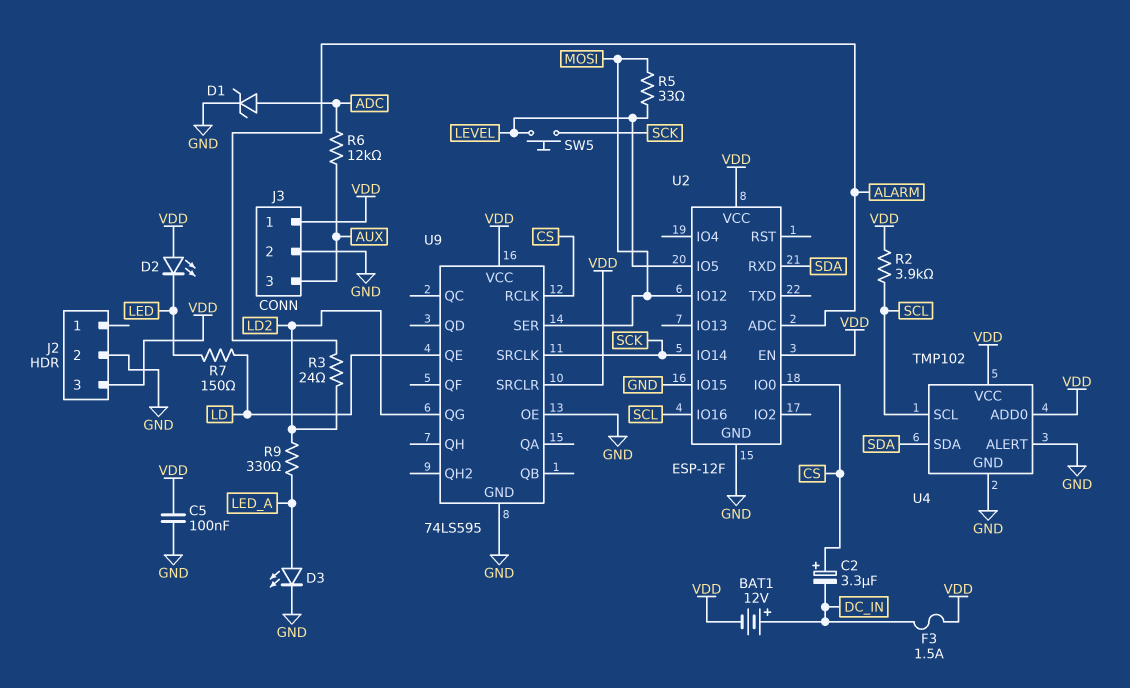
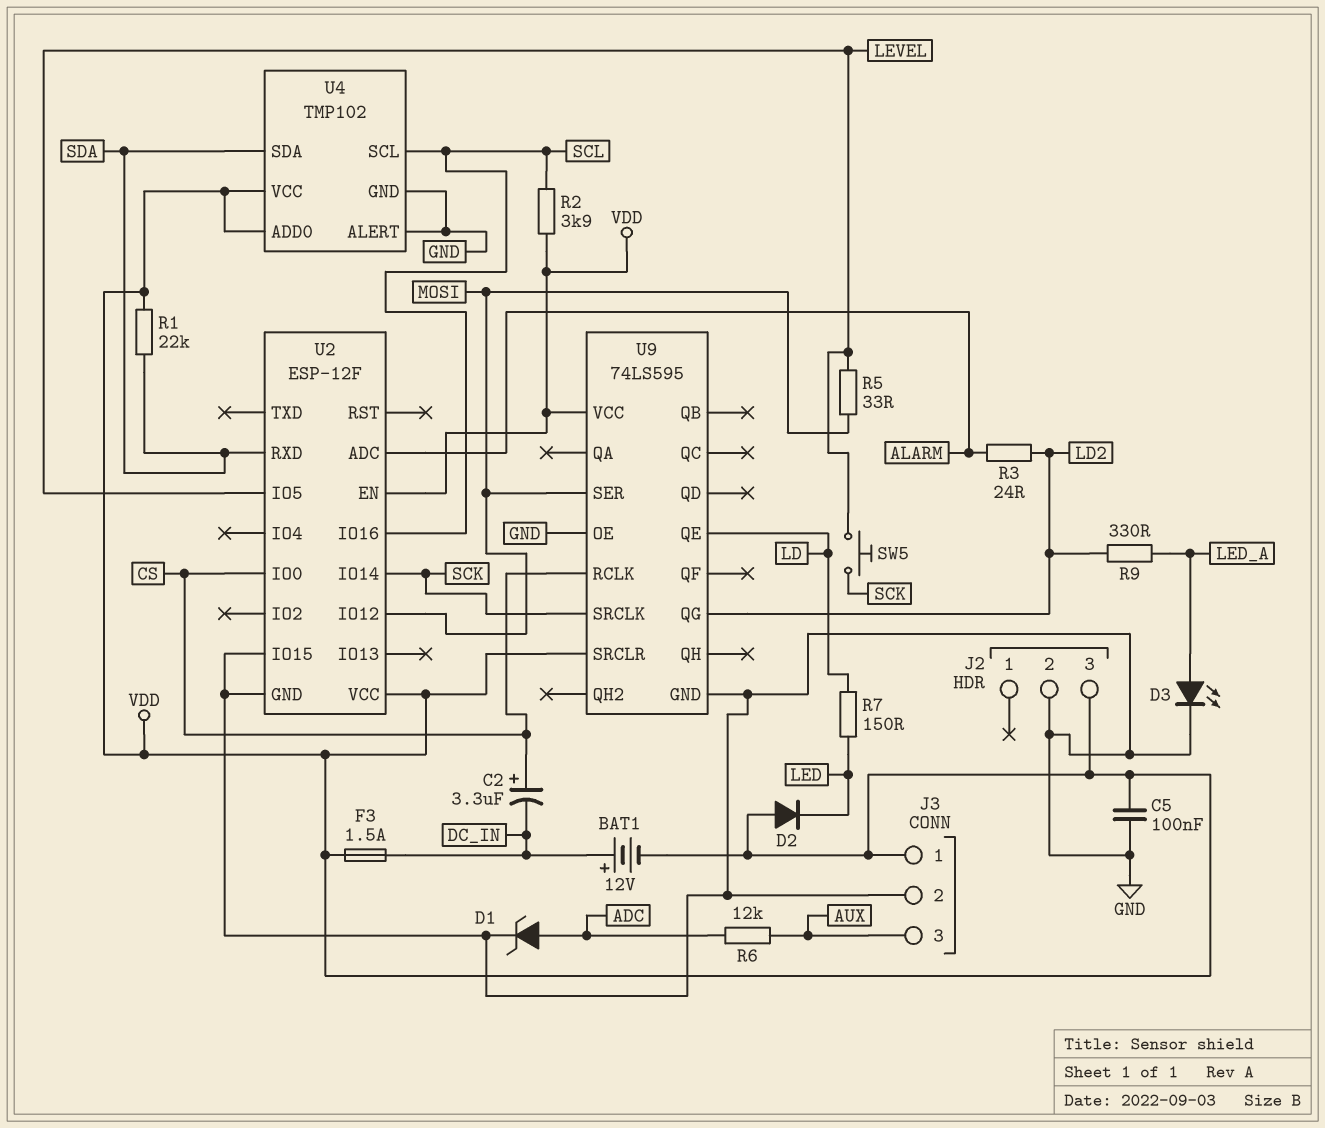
D2: LED (A VDD, K LED) -> diode (A VDD, K LED)
R1: none -> 22k (SDA, VDD)

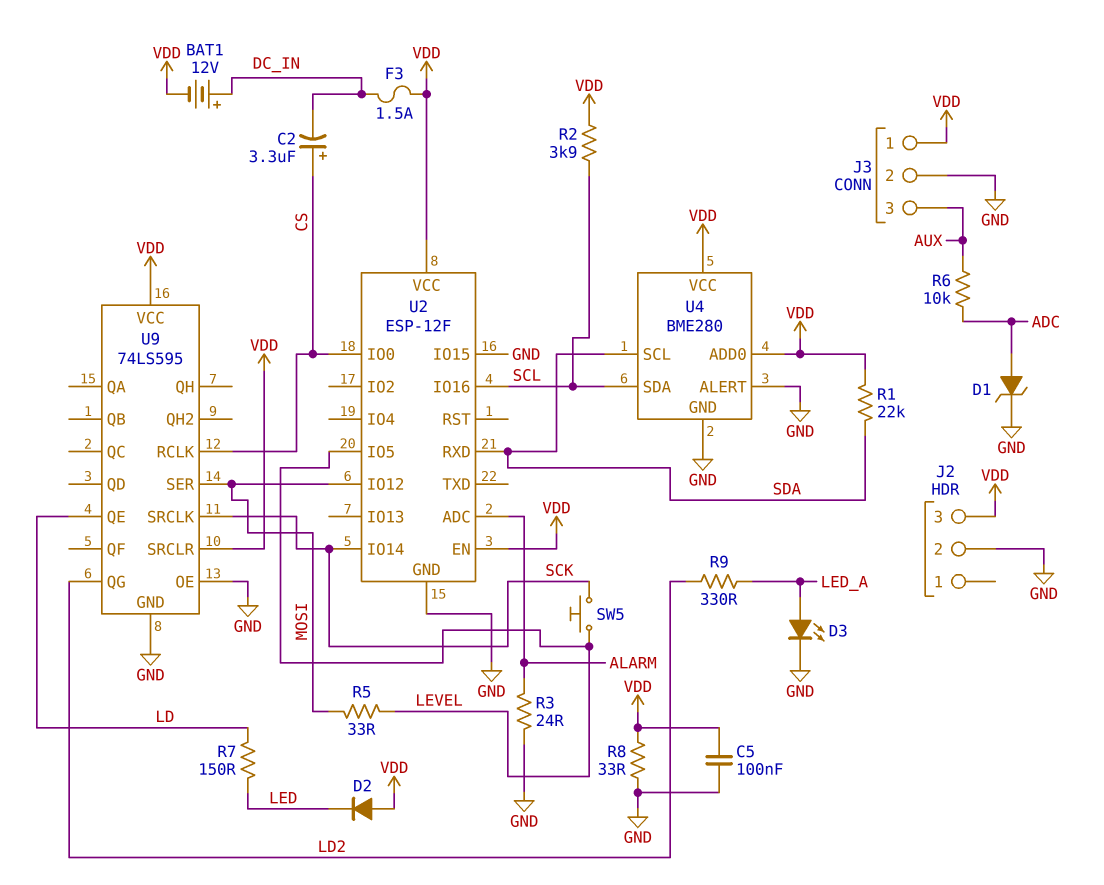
R3: 24 (ALARM, LD2) -> 24 (ALARM, GND)
R6: 12k (ADC, AUX) -> 10k (ADC, AUX)
R8: none -> 33 (GND, VDD)
U4: TMP102 -> BME280
U4 pin SCL: SCL -> SDA
U4 pin SDA: SDA -> SCL

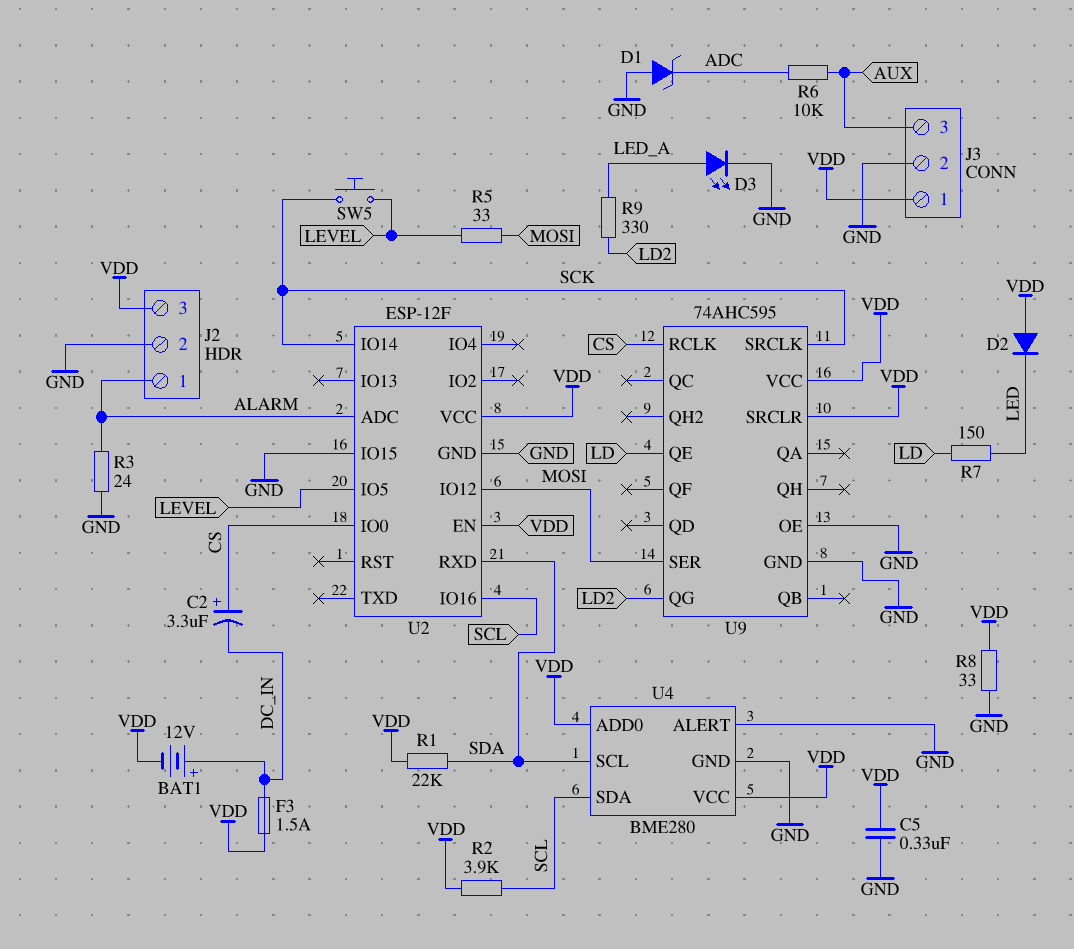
C5: 100nF (GND, VDD) -> 330nF (GND, VDD)
D1: zener (A ADC, K GND) -> zener (A GND, K ADC)
J2 pin 1: none -> ALARM
U9: 74LS595 -> 74AHC595

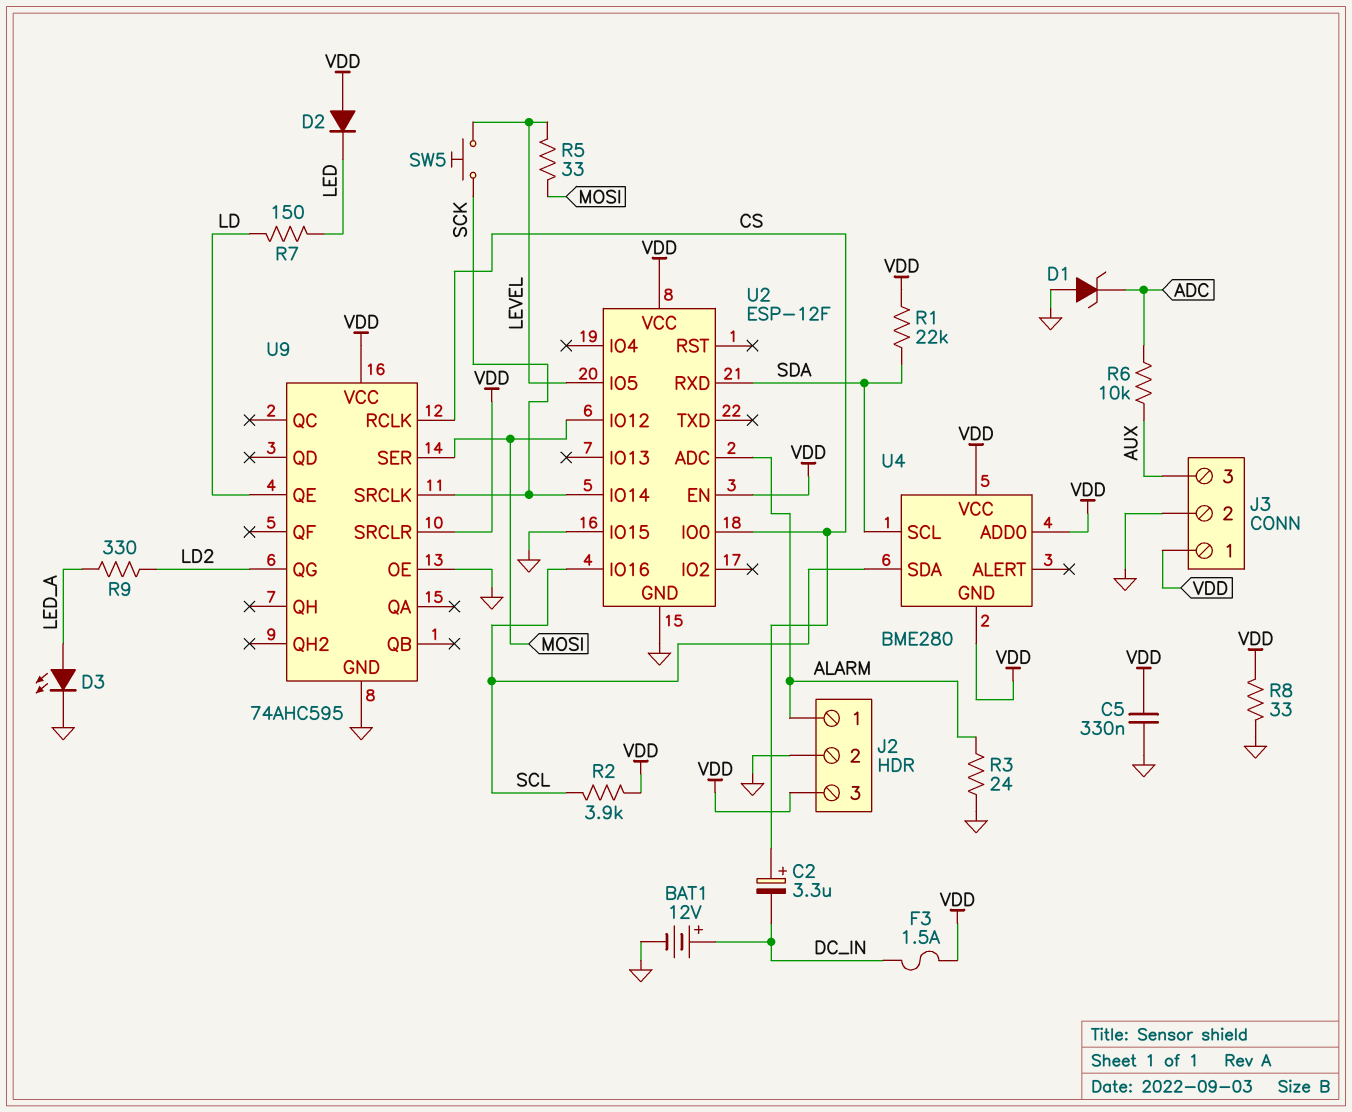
BAT1: 12V (plus DC_IN, minus VDD) -> 12V (plus DC_IN, minus GND)
U4 pin ALERT: GND -> none
U4 pin GND: GND -> VDD

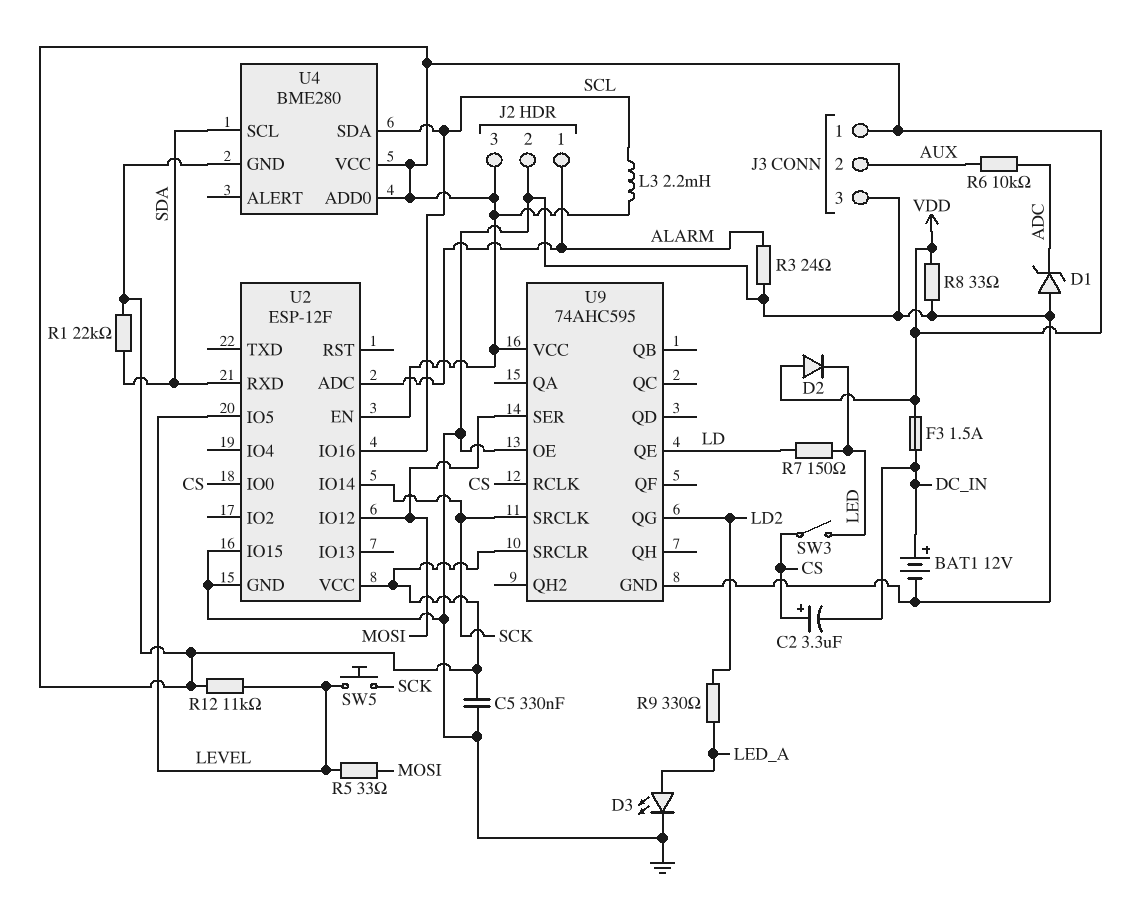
J3 pin 2: GND -> AUX
J3 pin 3: AUX -> GND
L3: none -> 2.2mH (SCL, VDD)
R2: 3.9k (SCL, VDD) -> none
R12: none -> 11k (LEVEL, VDD)
SW3: none -> switch (CS, LED)

